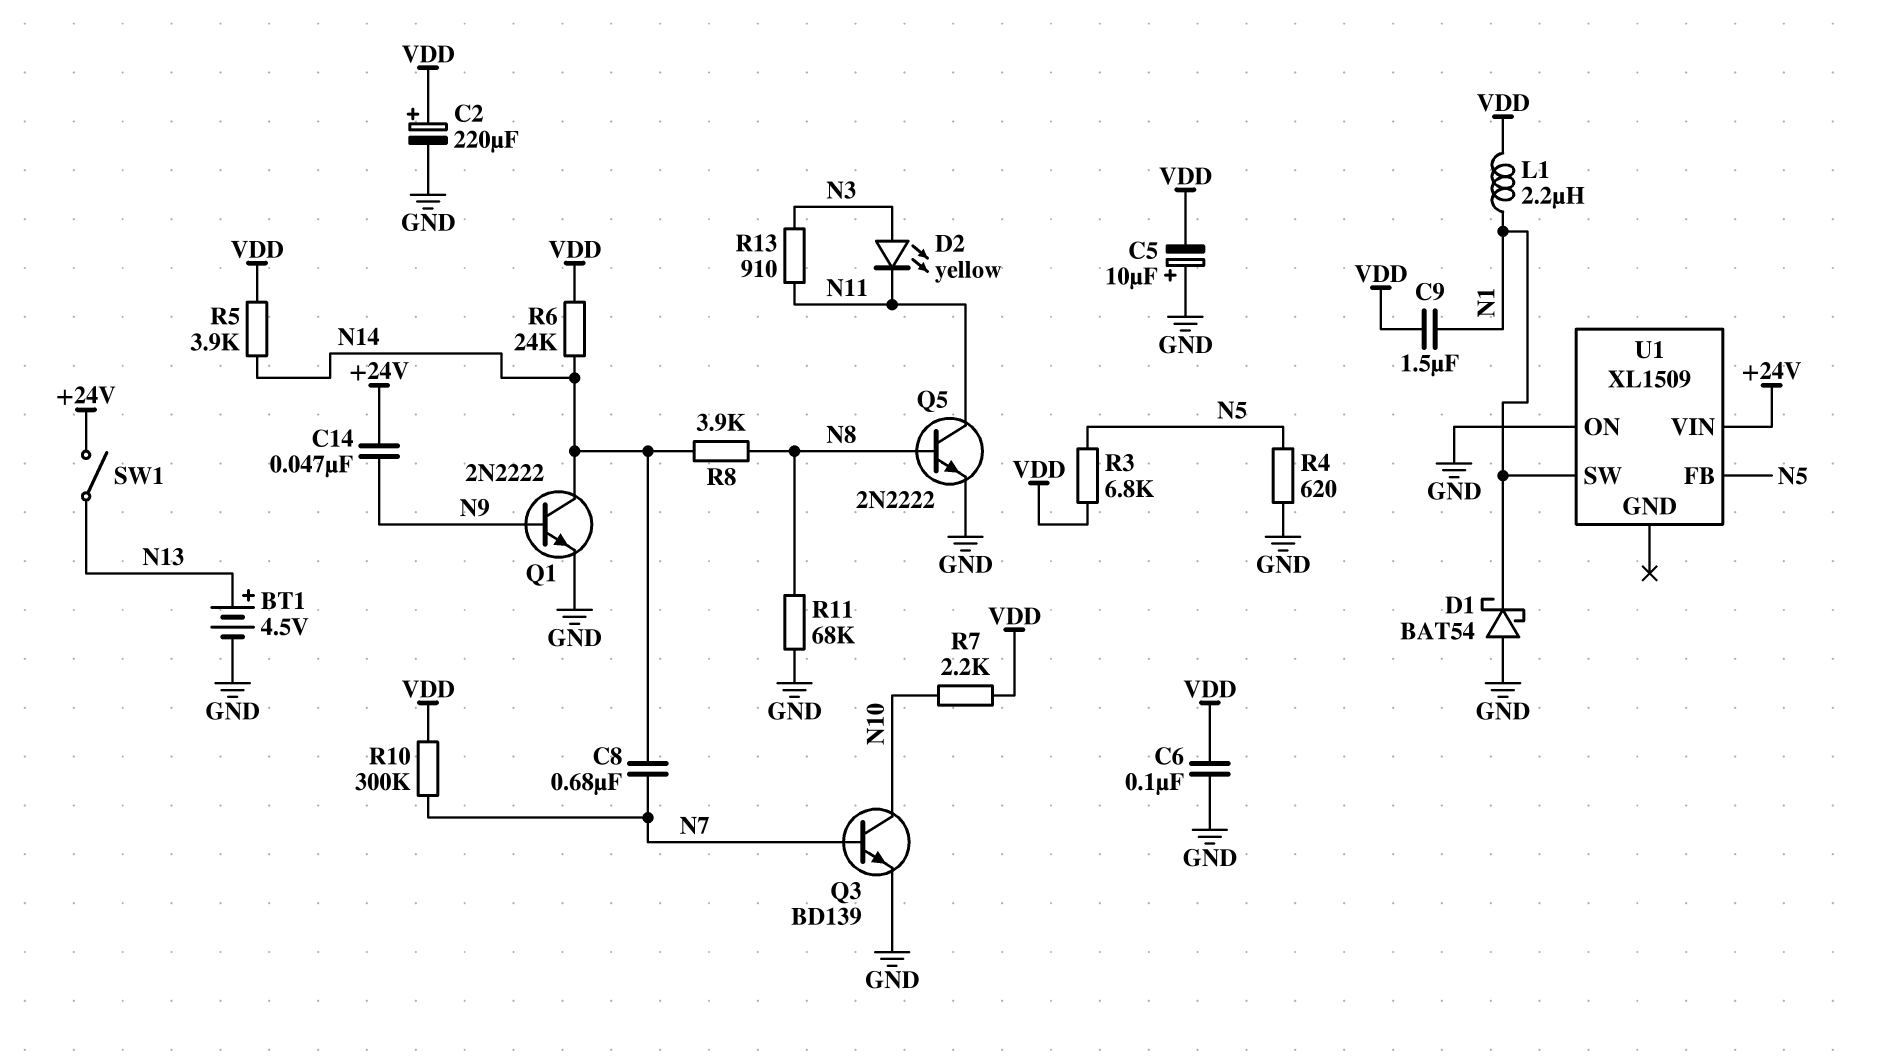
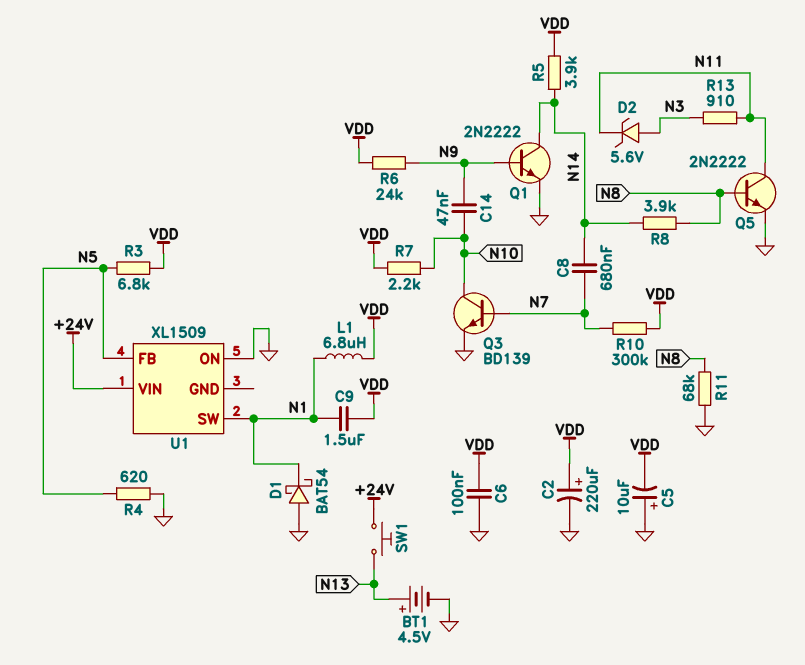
C14: 47nF (+24V, N9) -> 47nF (N9, N10)
D2: LED yellow (A N3, K N11) -> zener 5.6V (A N3, K N11)
L1: 2.2uH (N1, VDD) -> 6.8uH (N1, VDD)
R6: 24k (N14, VDD) -> 24k (N9, VDD)
SW1: switch (+24V, N13) -> button (+24V, N13)

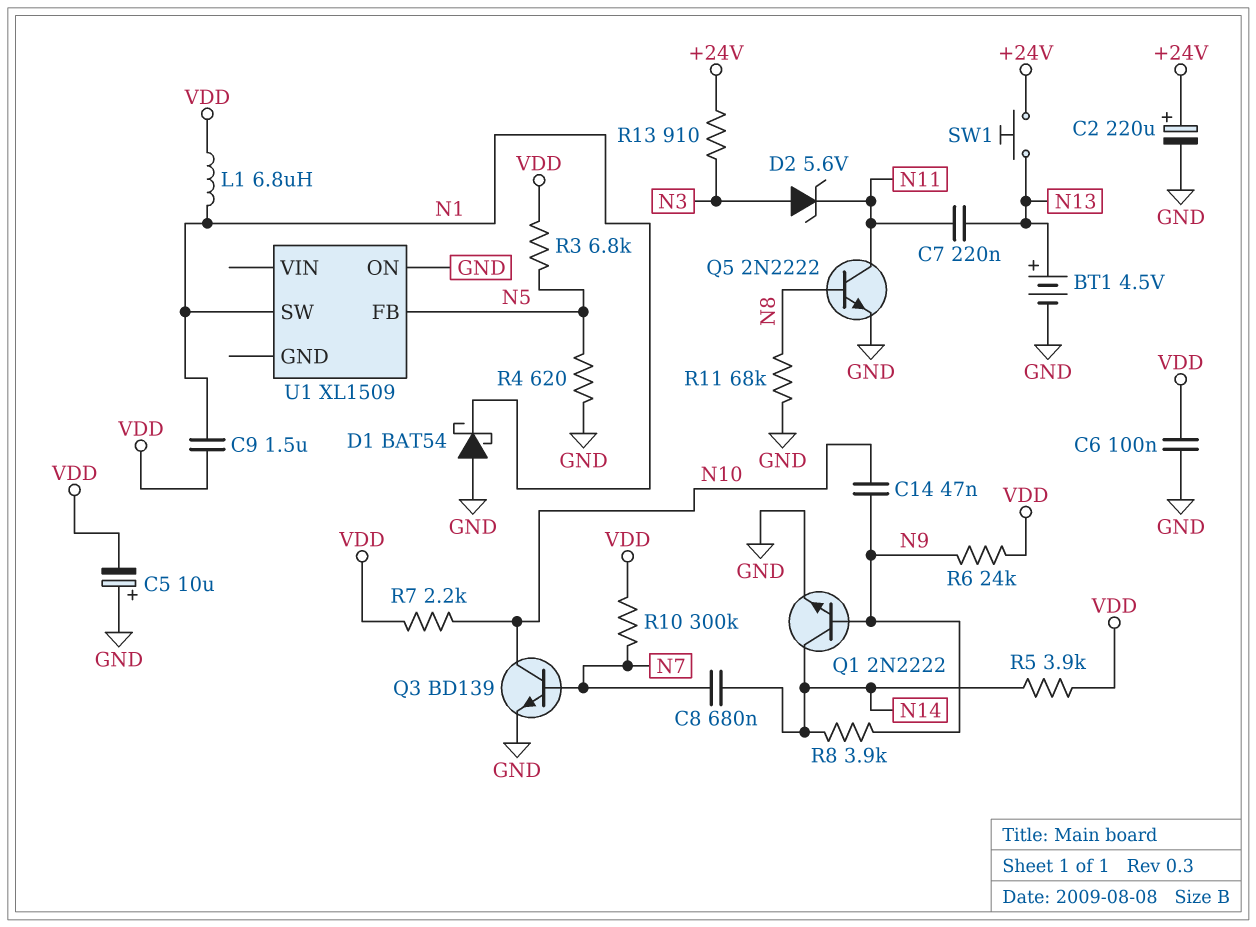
C2: 220uF (plus VDD, minus GND) -> 220uF (plus +24V, minus GND)
C7: none -> 220nF (N11, N13)
R8: 3.9k (N8, N14) -> 3.9k (N9, N14)
R13: 910 (N3, N11) -> 910 (+24V, N3)
U1 pin VIN: +24V -> none

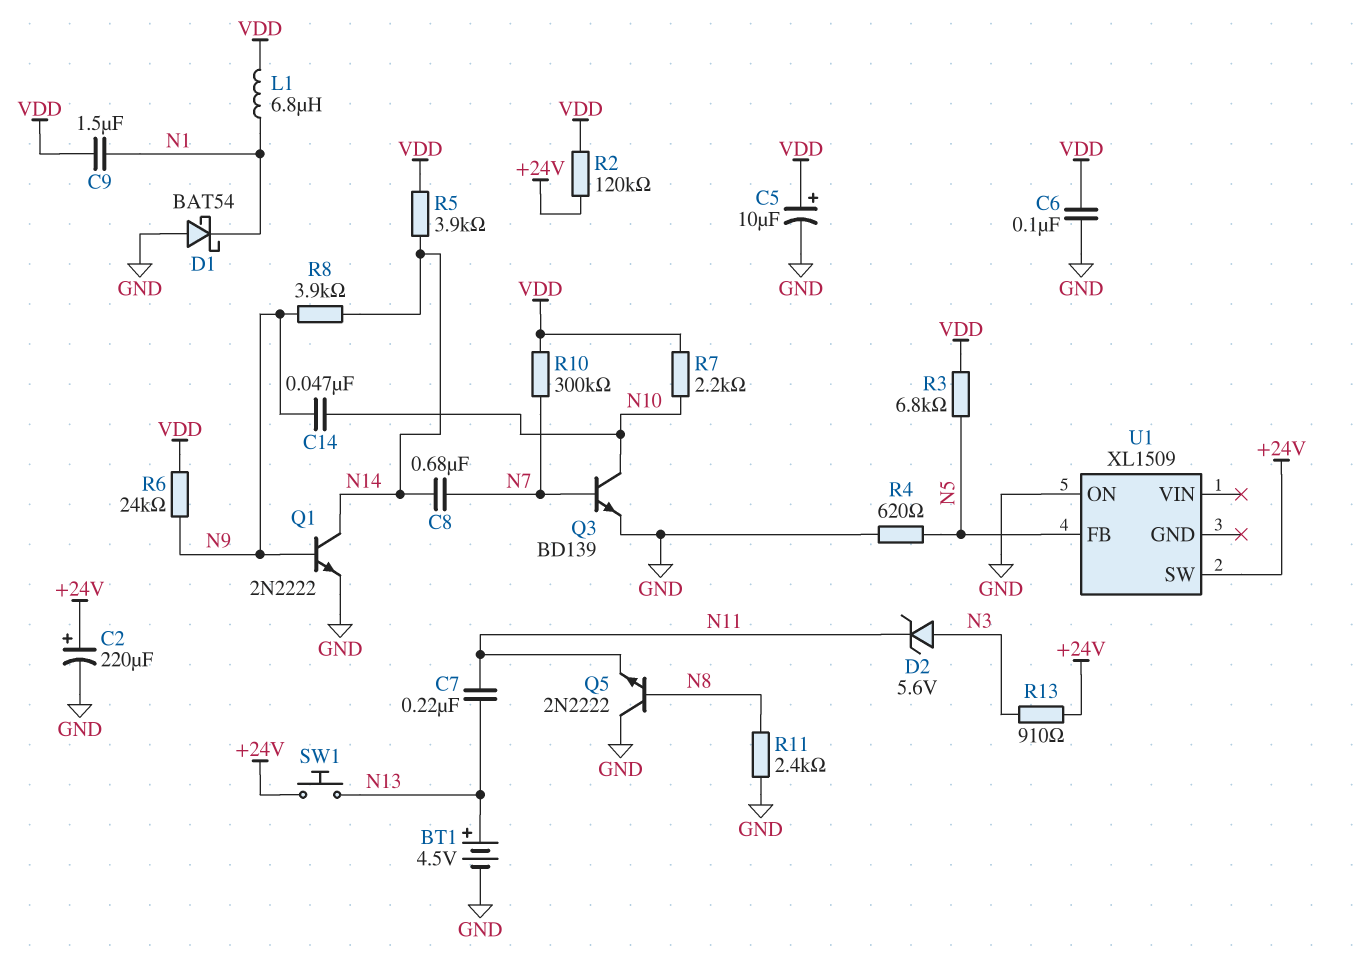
C5: 10uF (plus GND, minus VDD) -> 10uF (plus VDD, minus GND)
Q5: NPN 2N2222 (B N8, C N11, E GND) -> NPN 2N2222 (B N8, C GND, E N11)
R2: none -> 120k (+24V, VDD)
R11: 68k (GND, N8) -> 2.4k (GND, N8)
U1 pin SW: N1 -> +24V

